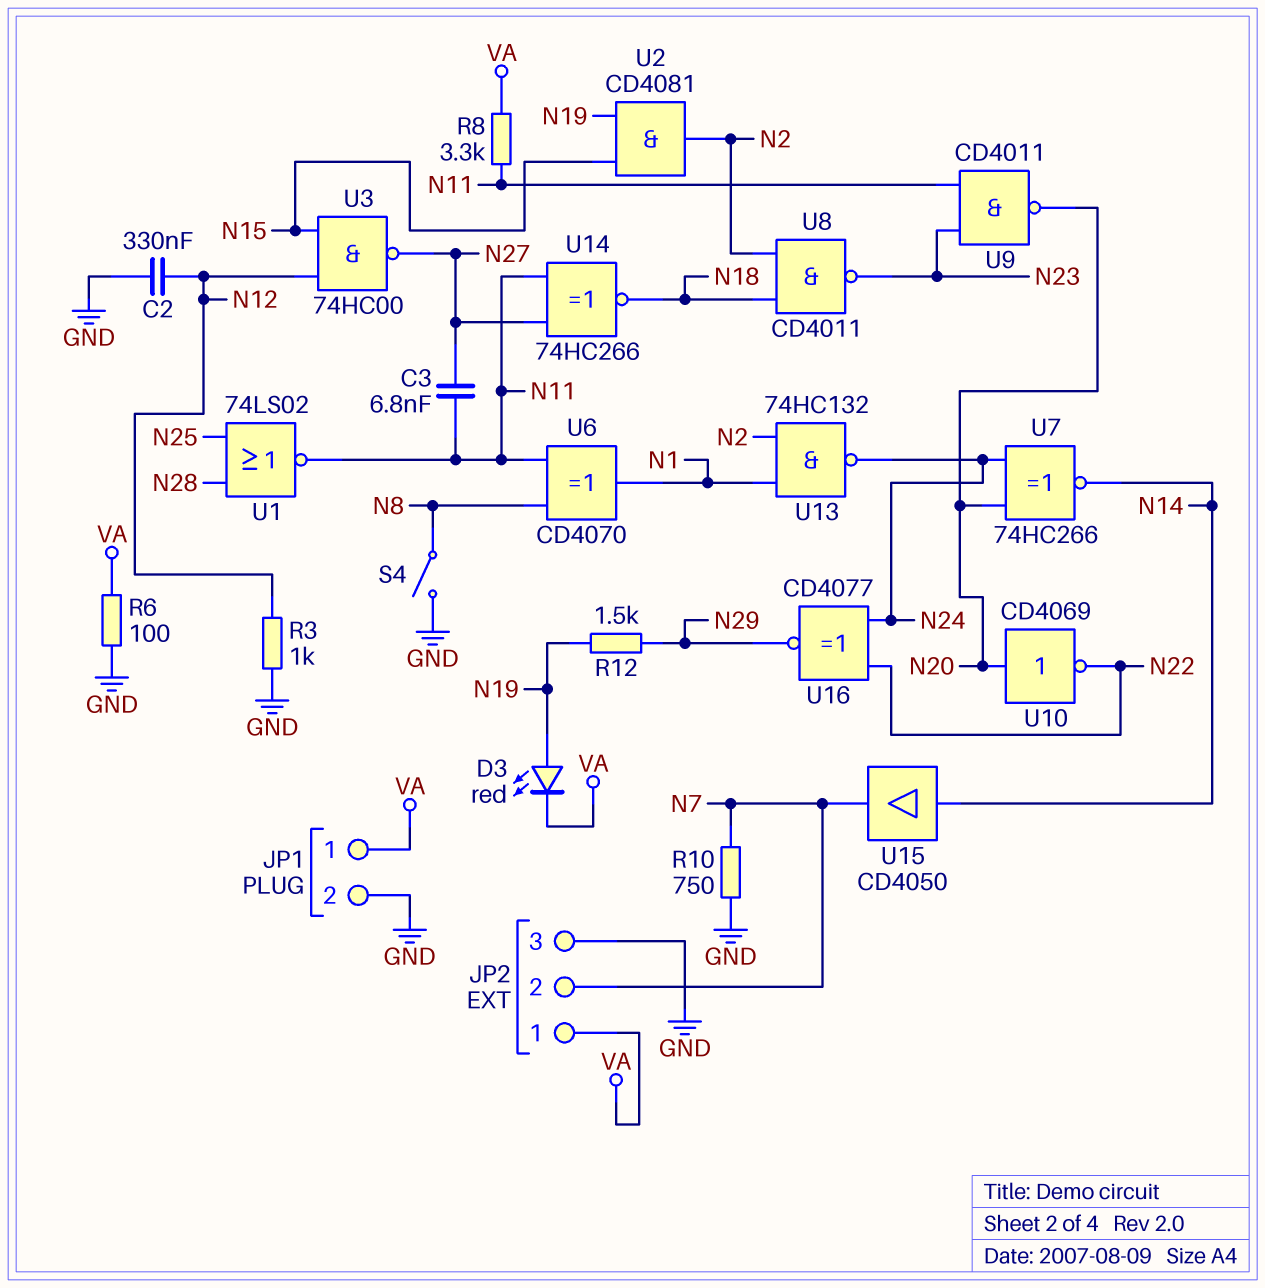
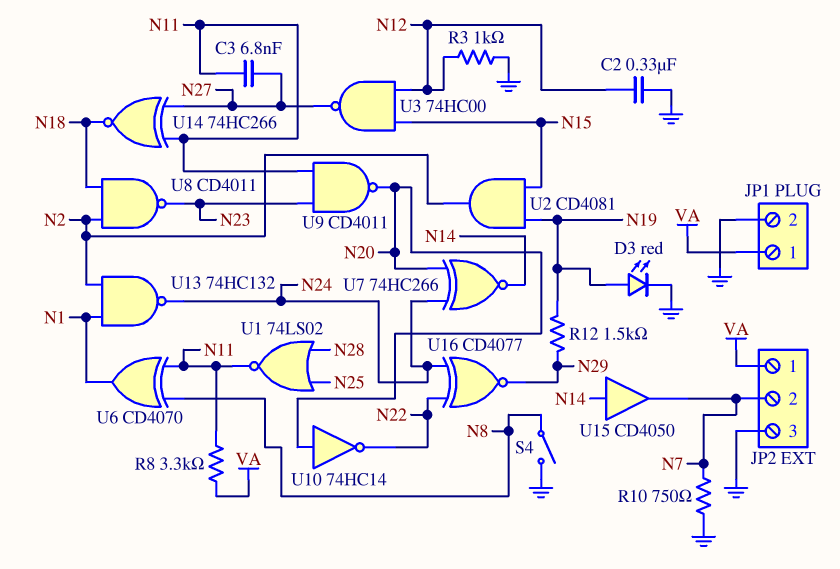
D3: LED red (A N19, K VA) -> LED red (A N19, K GND)
R6: 100 (GND, VA) -> none
U10: NOT CD4069 (in N20, out N22) -> NOT 74HC14 (in N20, out N22)

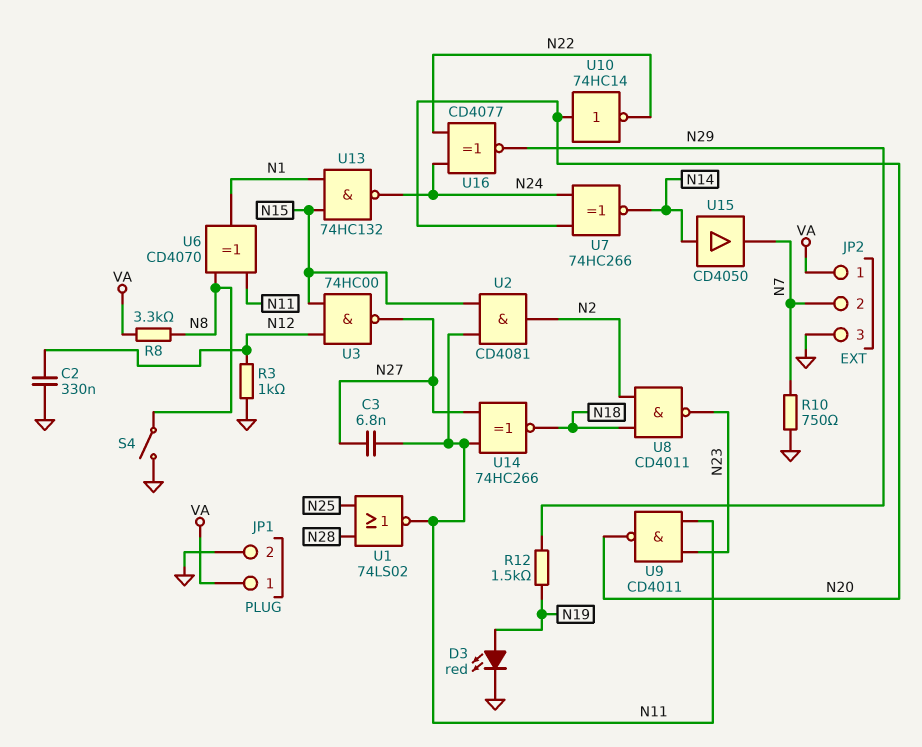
R8: 3.3k (N11, VA) -> 3.3k (N8, VA)
U2: AND CD4081 (in N15, in N19, out N2) -> AND CD4081 (in N11, in N15, out N2)
U13: NAND 74HC132 (in N1, in N2, out N24) -> NAND 74HC132 (in N1, in N15, out N24)

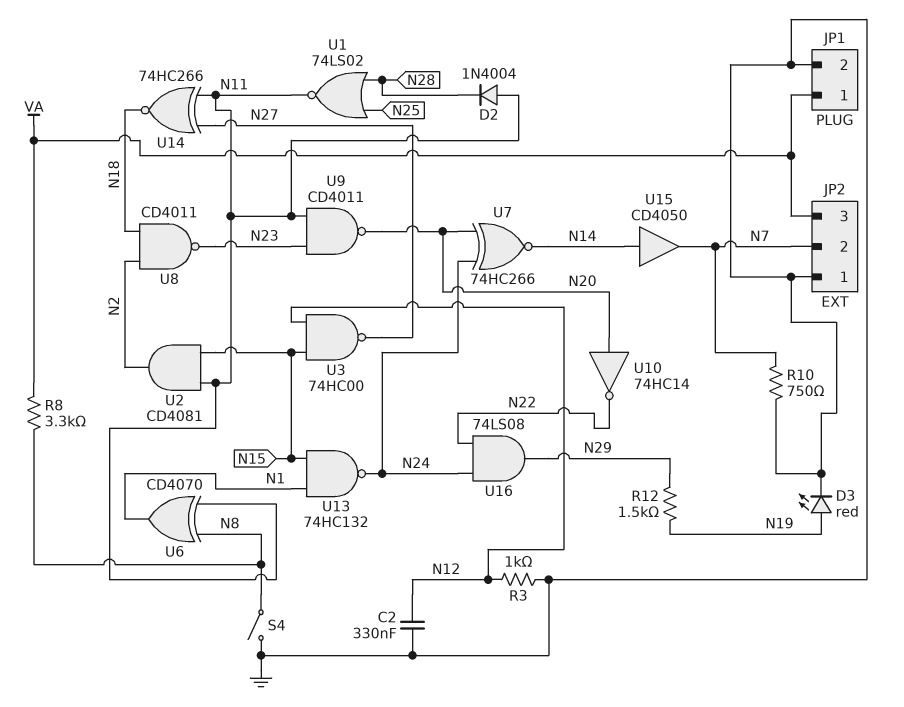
C3: 6.8nF (N11, N27) -> none
D2: none -> diode 1N4004 (A N11, K N28)
JP2 pin 1: VA -> GND
JP2 pin 3: GND -> VA
U16: XNOR CD4077 (in N22, in N24, out N29) -> AND 74LS08 (in N22, in N24, out N29)

